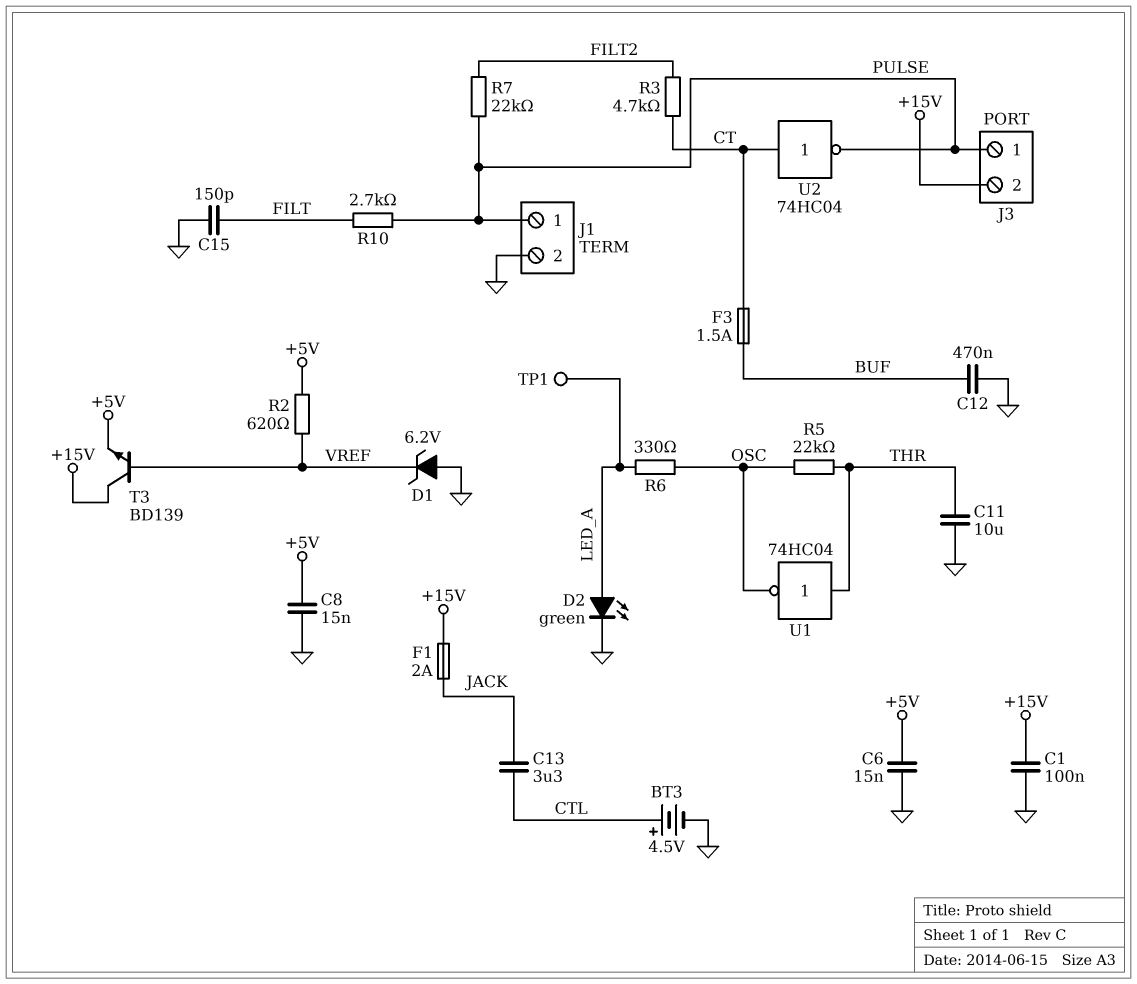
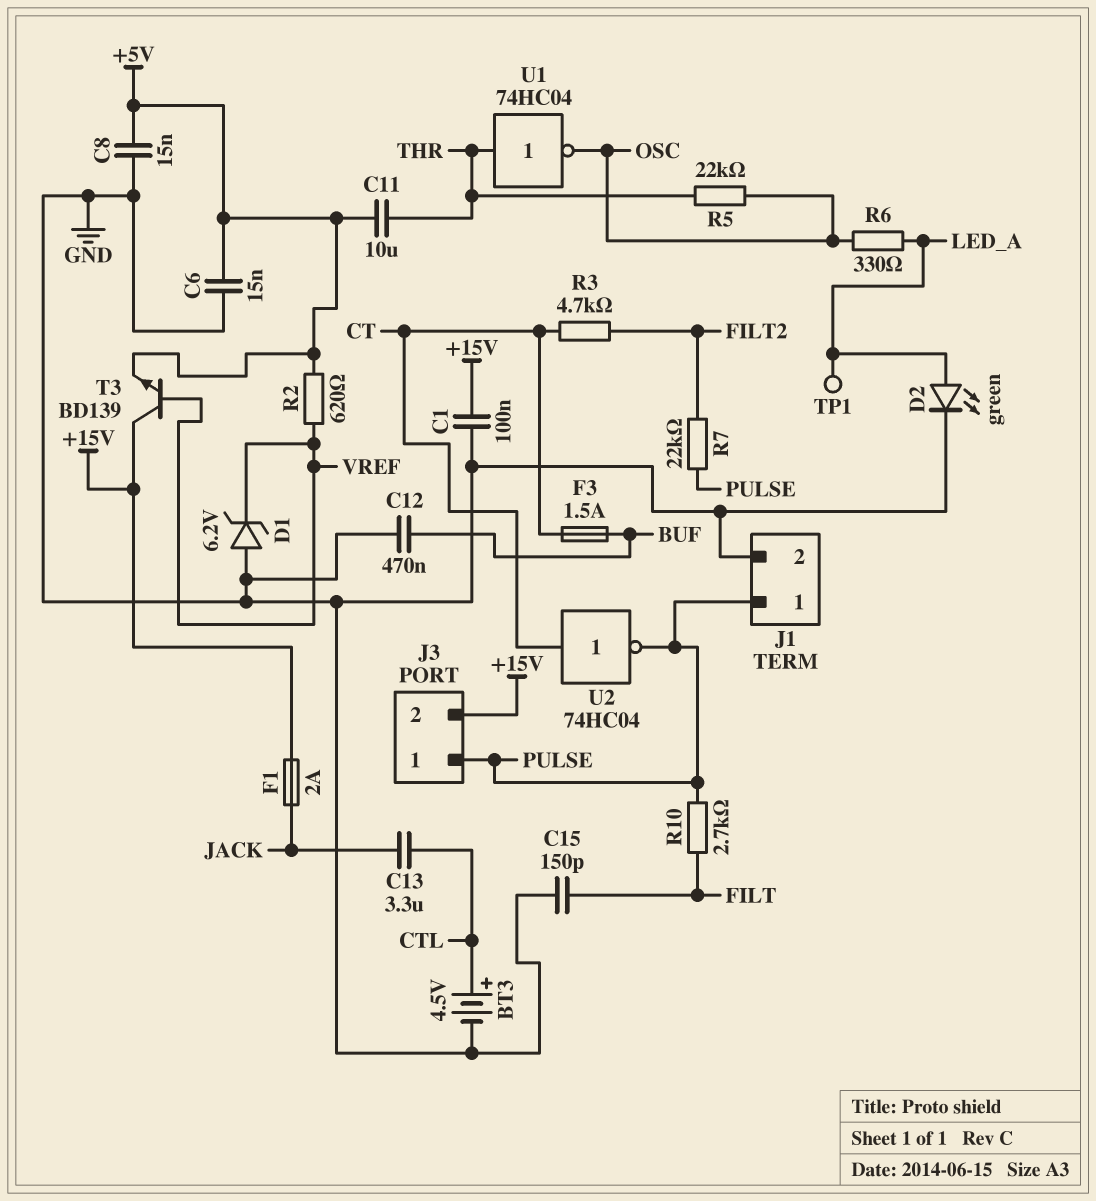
C11: 10uF (GND, THR) -> 10uF (+5V, THR)

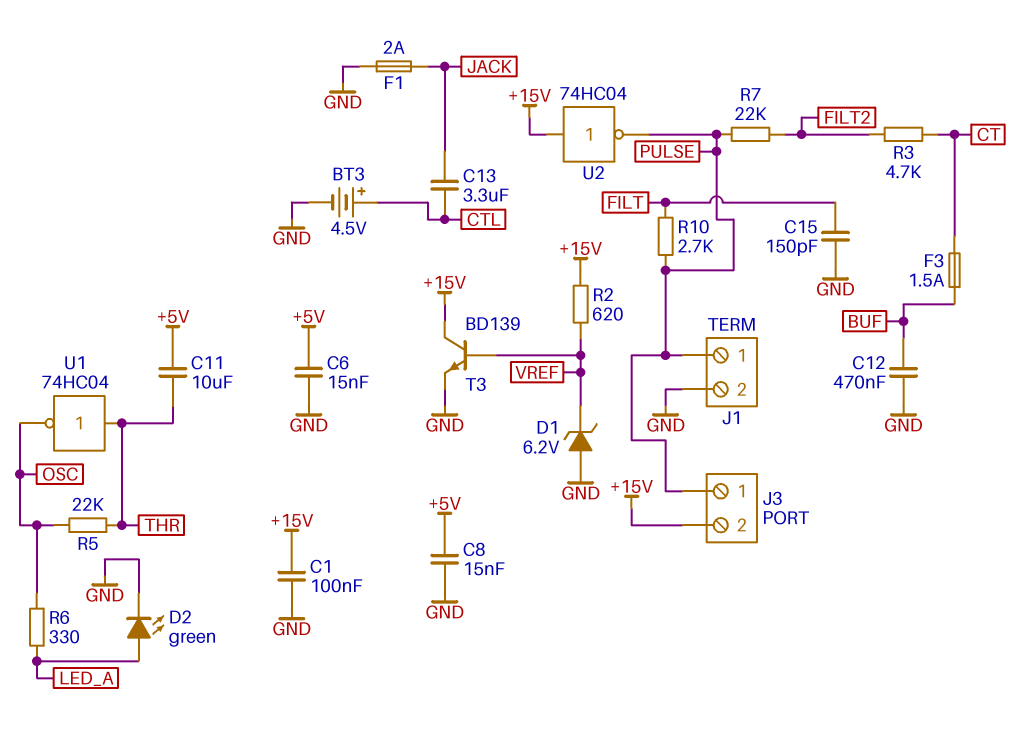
F1: 2A (+15V, JACK) -> 2A (GND, JACK)
R2: 620 (+5V, VREF) -> 620 (+15V, VREF)
T3: NPN BD139 (B VREF, C +15V, E +5V) -> NPN BD139 (B VREF, C +15V, E GND)
TP1: test point (LED_A) -> none
U2: NOT 74HC04 (in CT, out PULSE) -> NOT 74HC04 (in +15V, out PULSE)

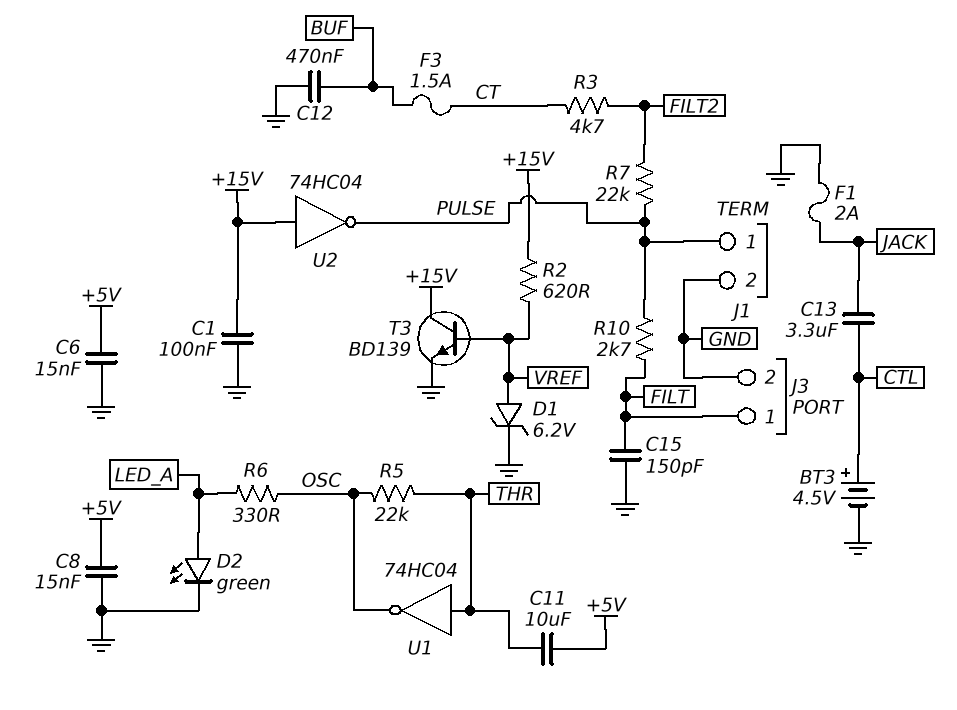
D1: zener 6.2V (A GND, K VREF) -> zener 6.2V (A VREF, K GND)
J3 pin 1: PULSE -> FILT
J3 pin 2: +15V -> GND

